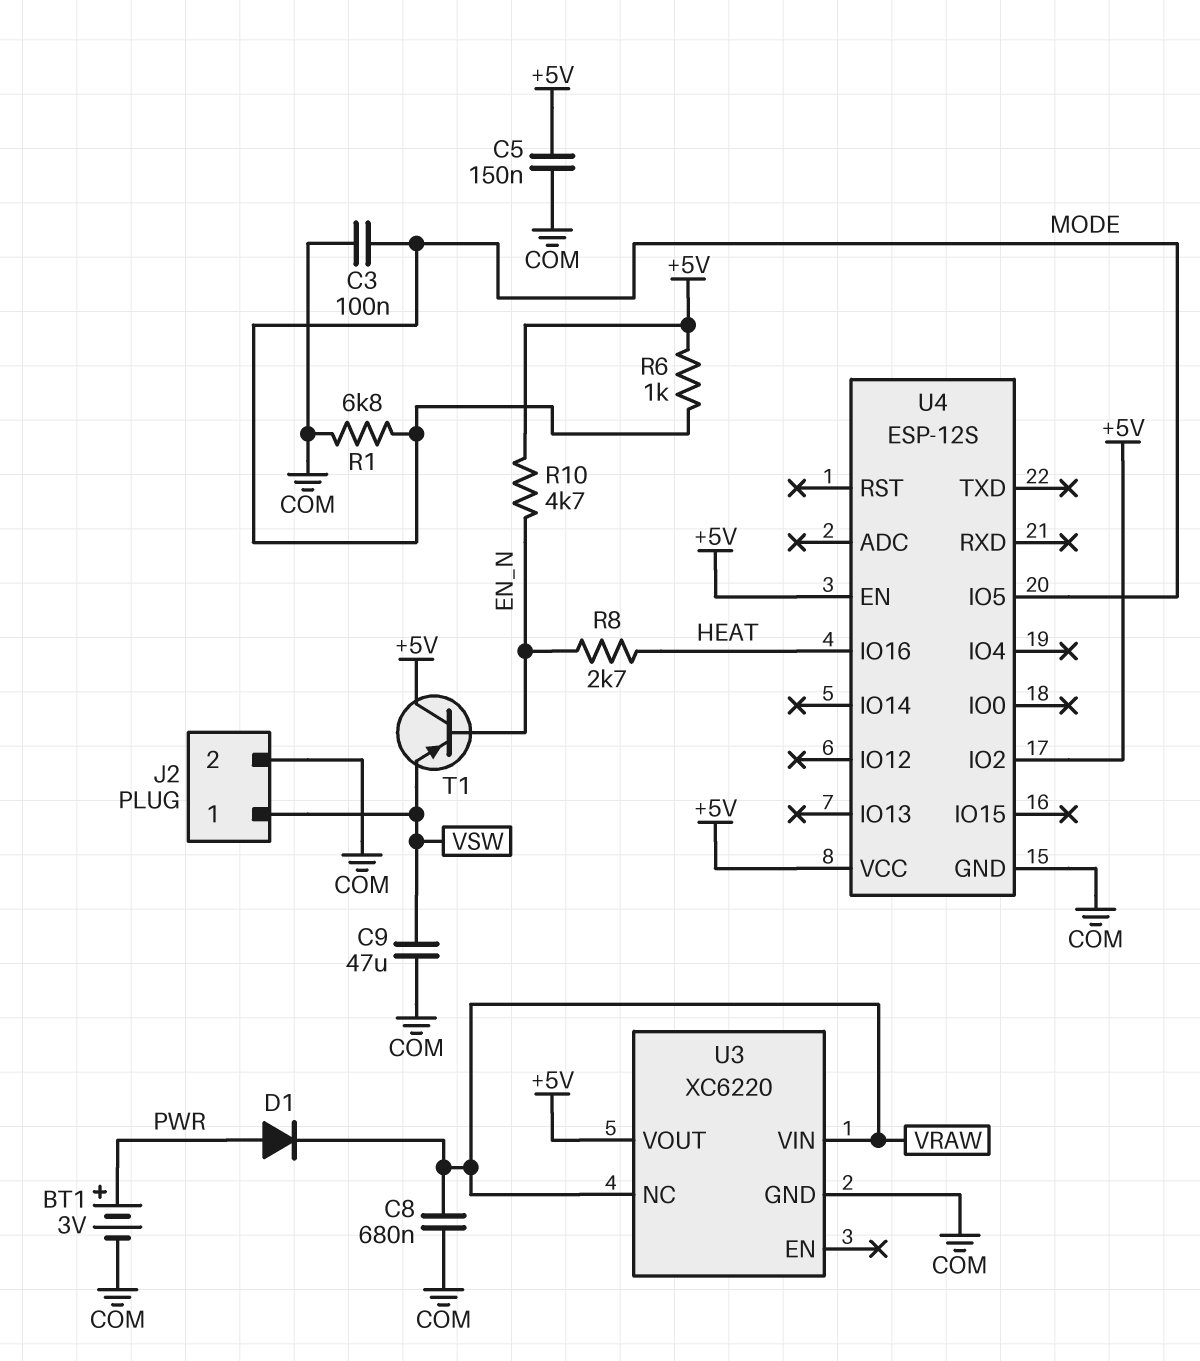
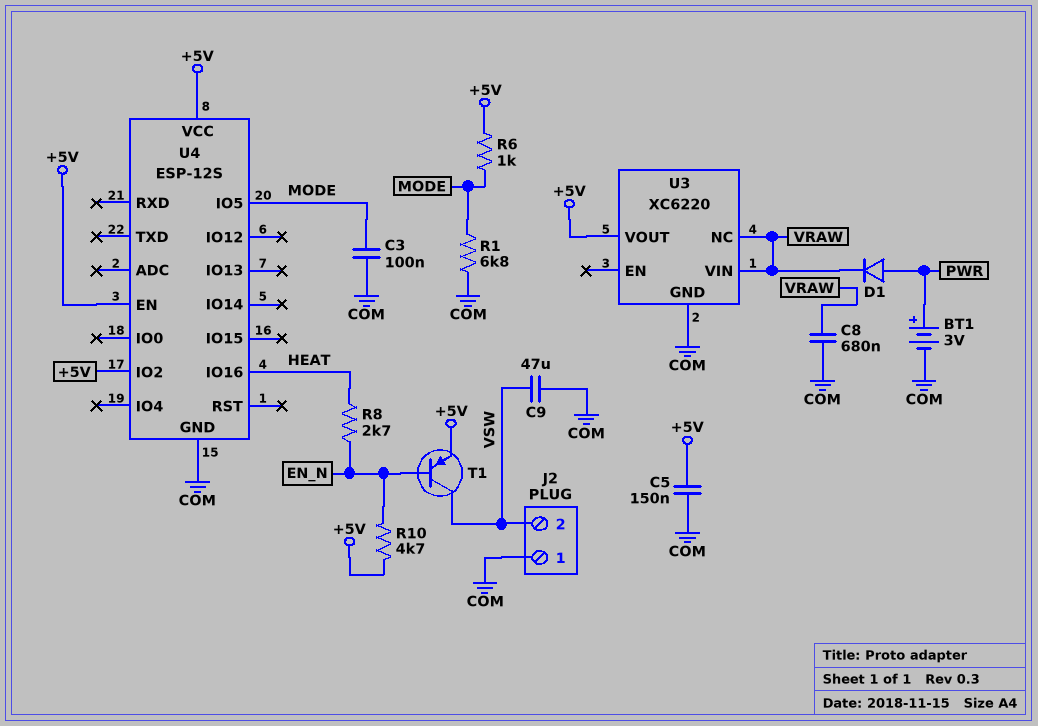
J2 pin 1: VSW -> COM
J2 pin 2: COM -> VSW
T1: PNP (B EN_N, C +5V, E VSW) -> PNP (B EN_N, C VSW, E +5V)

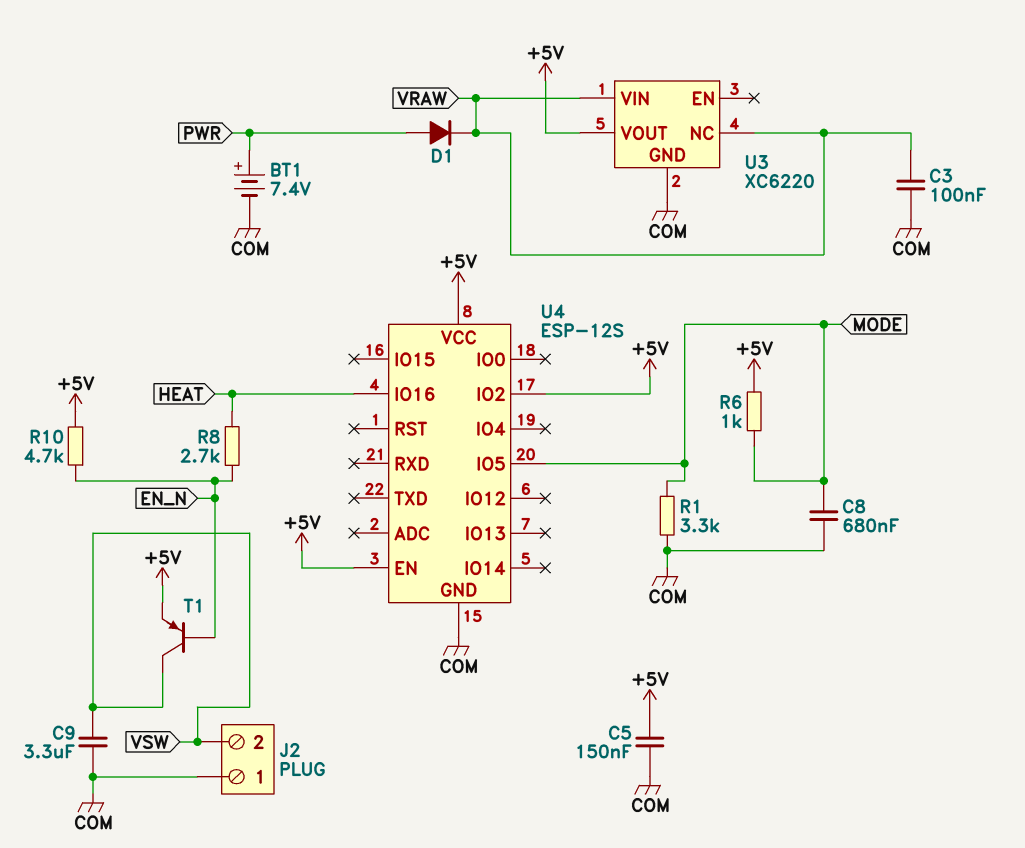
BT1: 3V (plus PWR, minus COM) -> 7.4V (plus PWR, minus COM)
C3: 100nF (COM, MODE) -> 100nF (COM, VRAW)
C8: 680nF (COM, VRAW) -> 680nF (COM, MODE)
C9: 47uF (COM, VSW) -> 3.3uF (COM, VSW)
R1: 6.8k (COM, MODE) -> 3.3k (COM, MODE)

